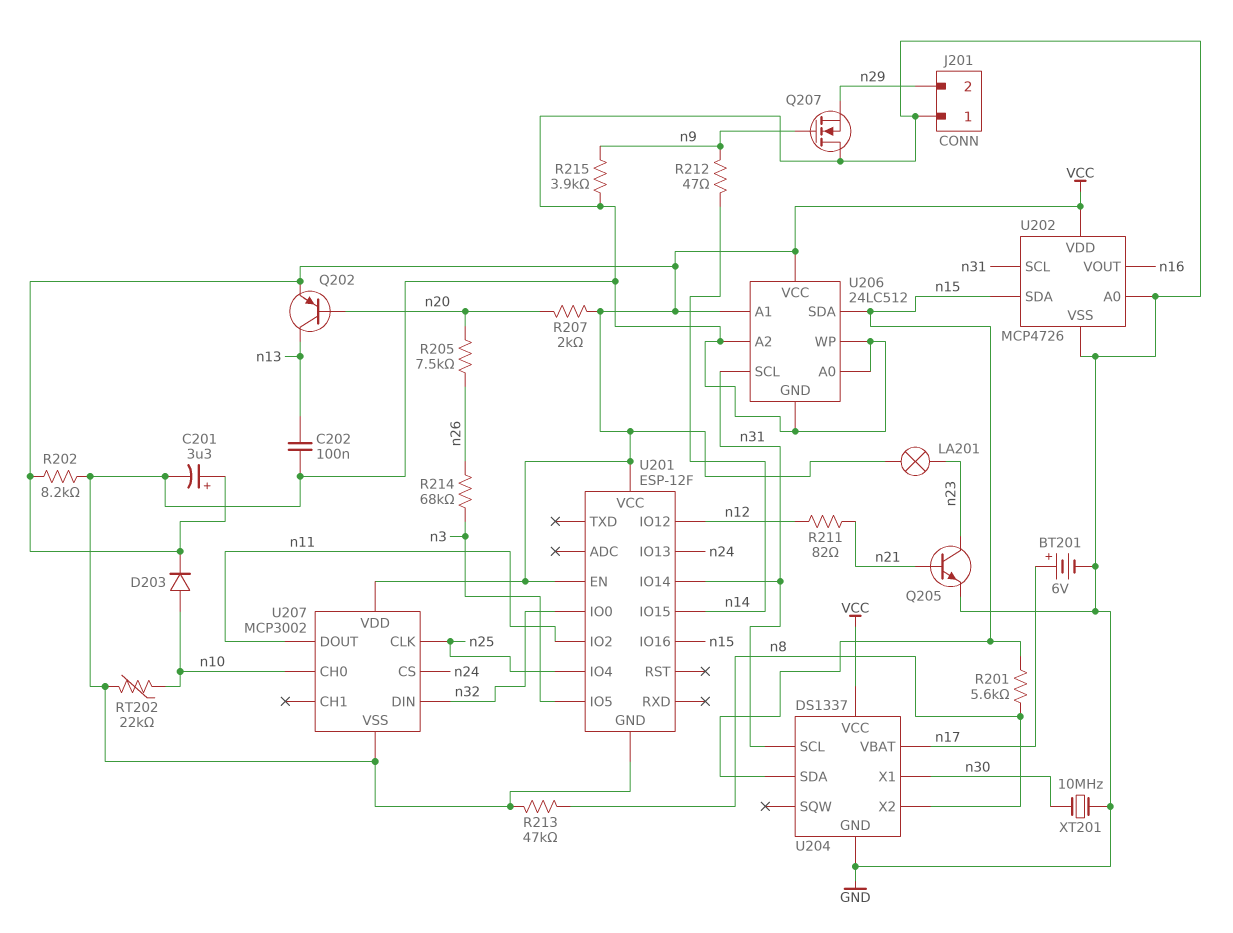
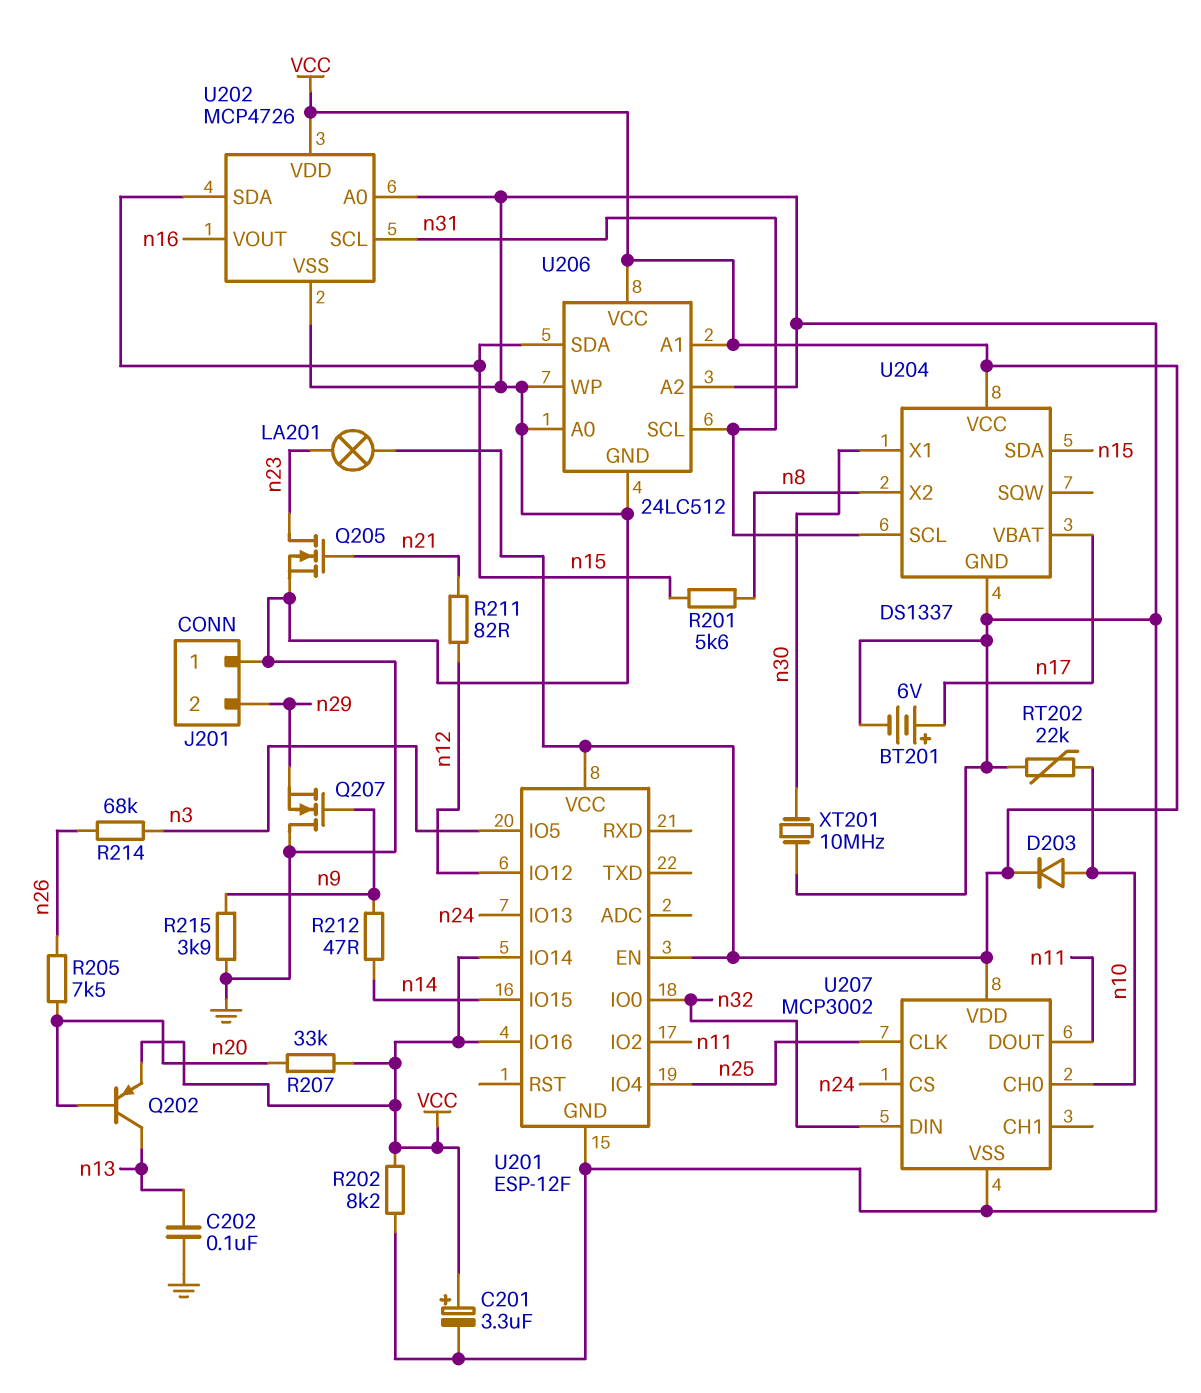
Q205: NPN (B n21, C n23, E GND) -> NMOS (G n21, D n23, S GND)
R207: 2k (VCC, n20) -> 33k (VCC, n20)
R213: 47k (GND, n8) -> none
U201 pin IO14: n31 -> VCC
U201 pin IO16: n15 -> VCC

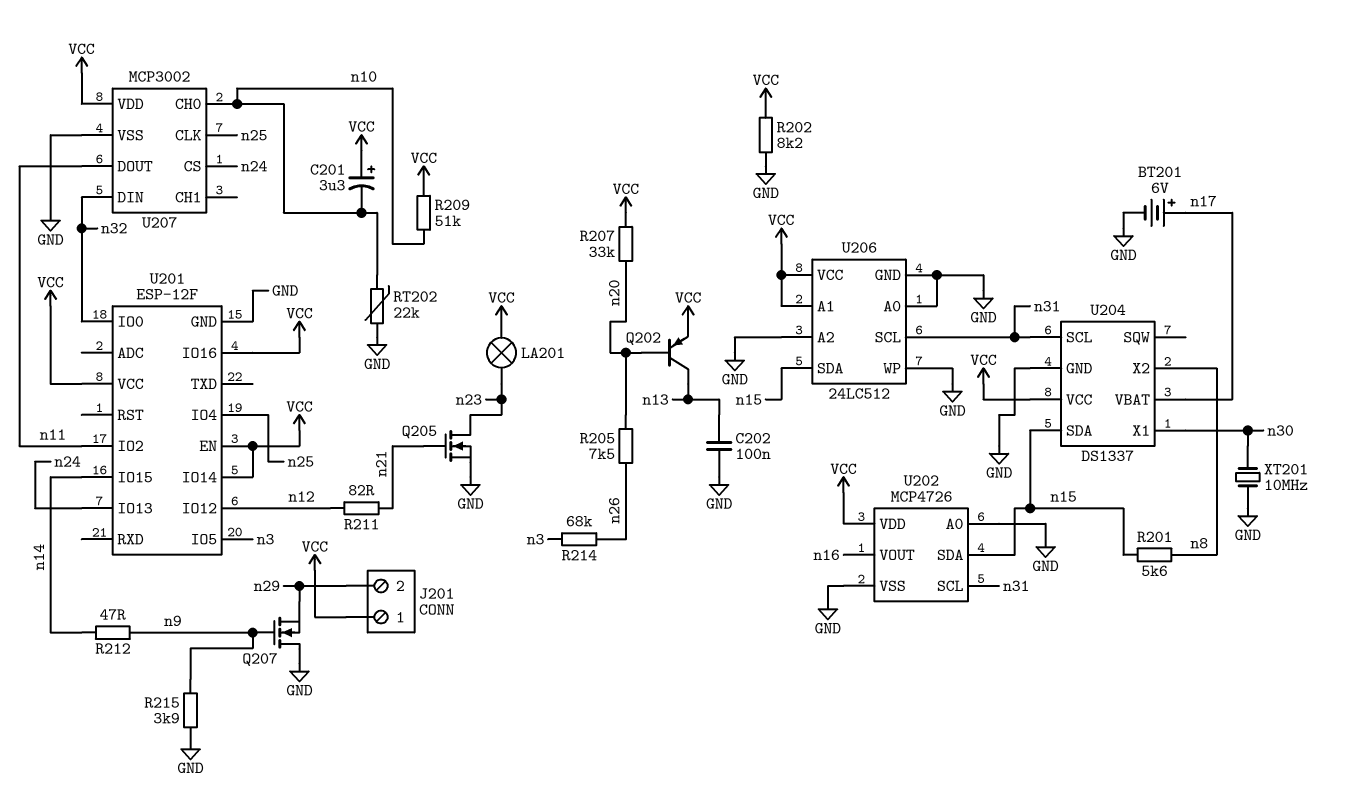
C201: 3.3uF (plus VCC, minus GND) -> 3.3uF (plus VCC, minus n10)
D203: diode (A n10, K VCC) -> none
J201 pin 1: GND -> VCC
R209: none -> 51k (VCC, n10)

